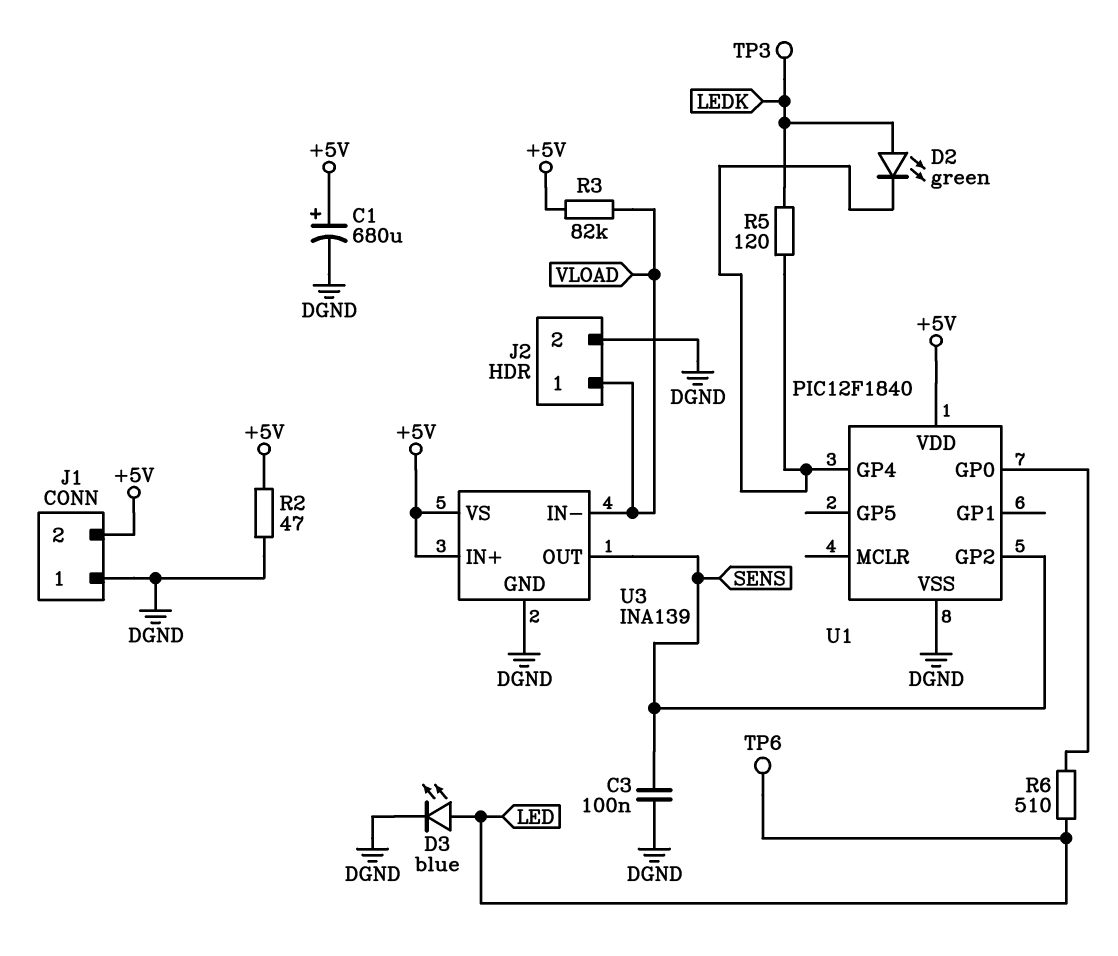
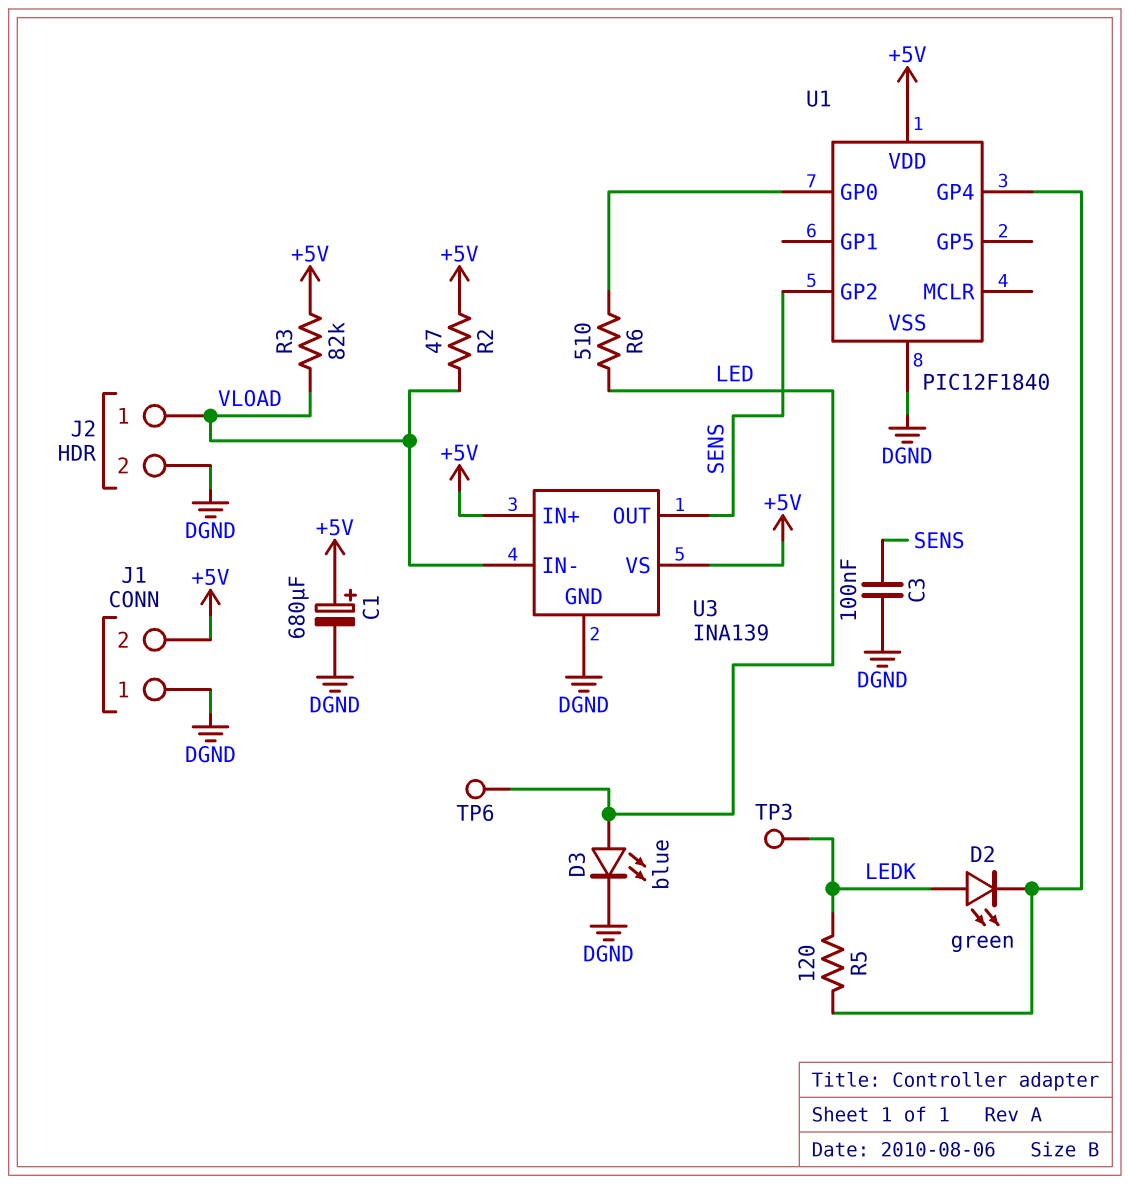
R2: 47 (+5V, DGND) -> 47 (+5V, VLOAD)

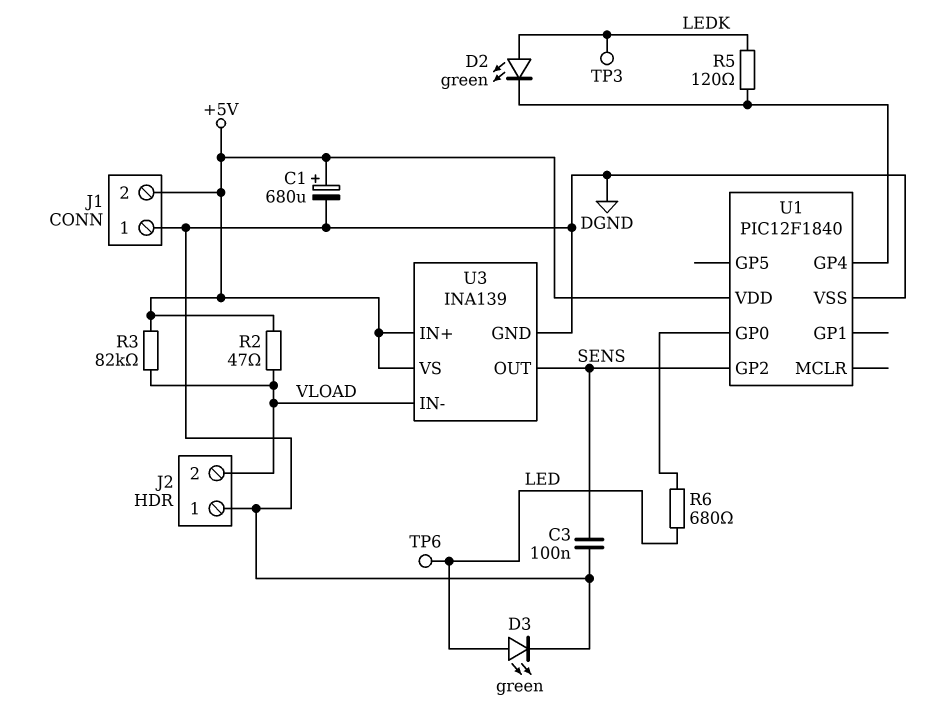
D3: LED blue (A LED, K DGND) -> LED green (A LED, K DGND)
J2 pin 1: VLOAD -> DGND
J2 pin 2: DGND -> VLOAD
R6: 510 (LED, U1/GP0) -> 680 (LED, U1/GP0)

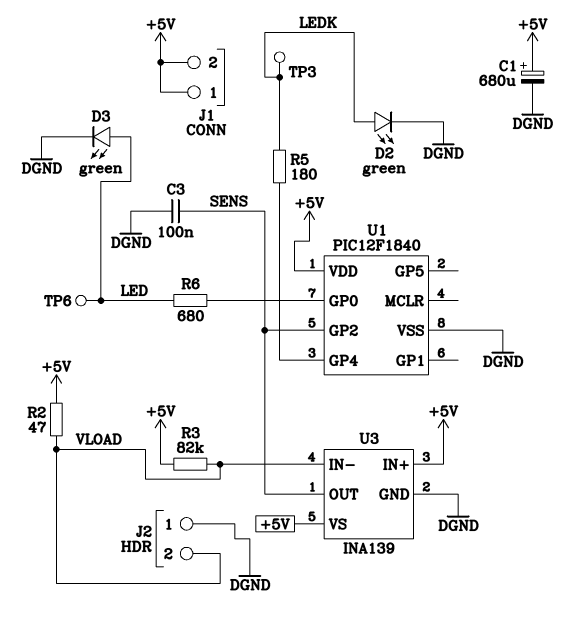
D2: LED green (A LEDK, K U1/GP4) -> LED green (A LEDK, K DGND)
J1 pin 1: DGND -> +5V
R5: 120 (LEDK, U1/GP4) -> 180 (LEDK, U1/GP4)

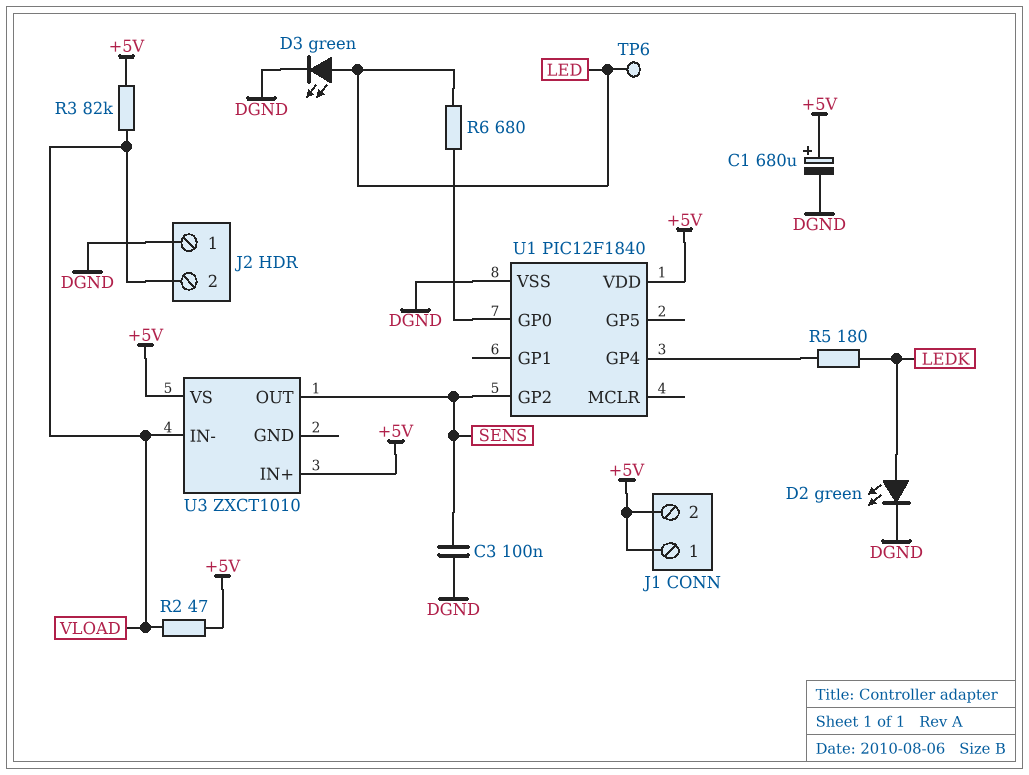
TP3: test point (LEDK) -> none
U3: INA139 -> ZXCT1010
U3 pin GND: DGND -> none

